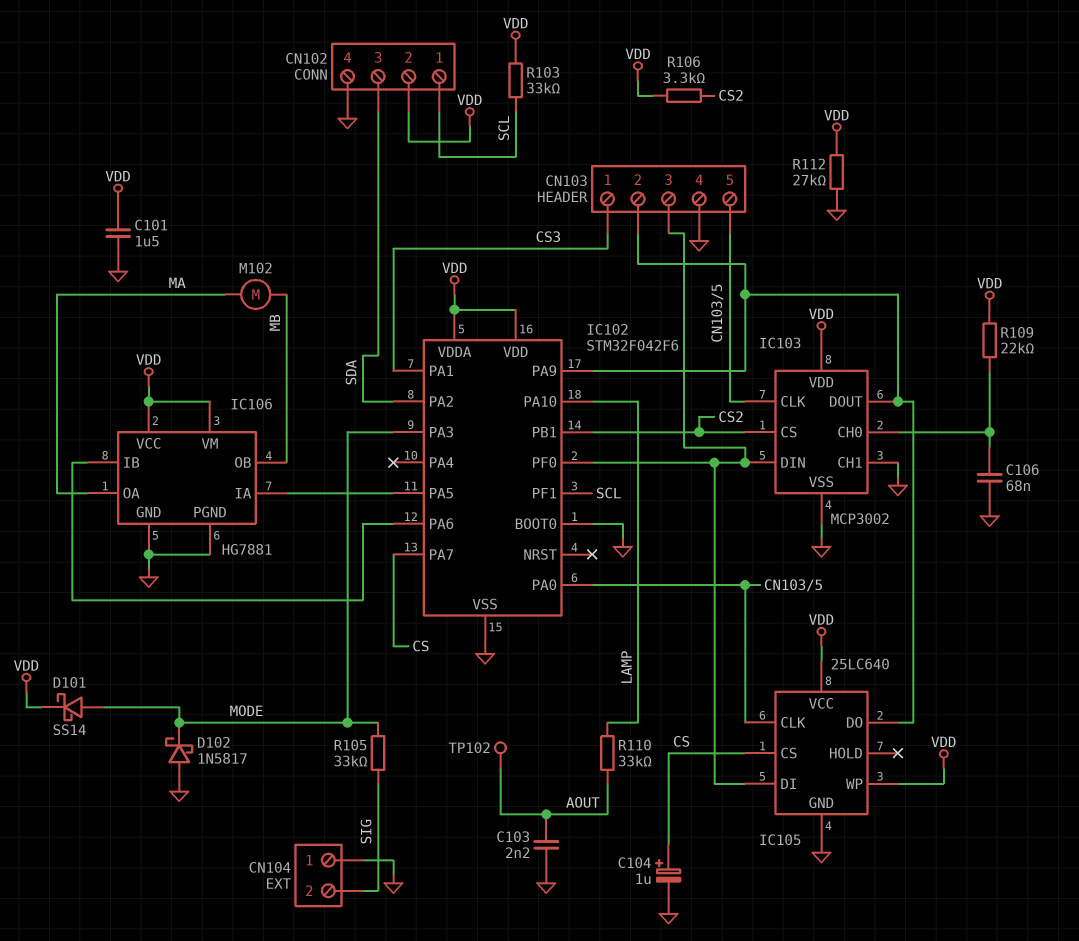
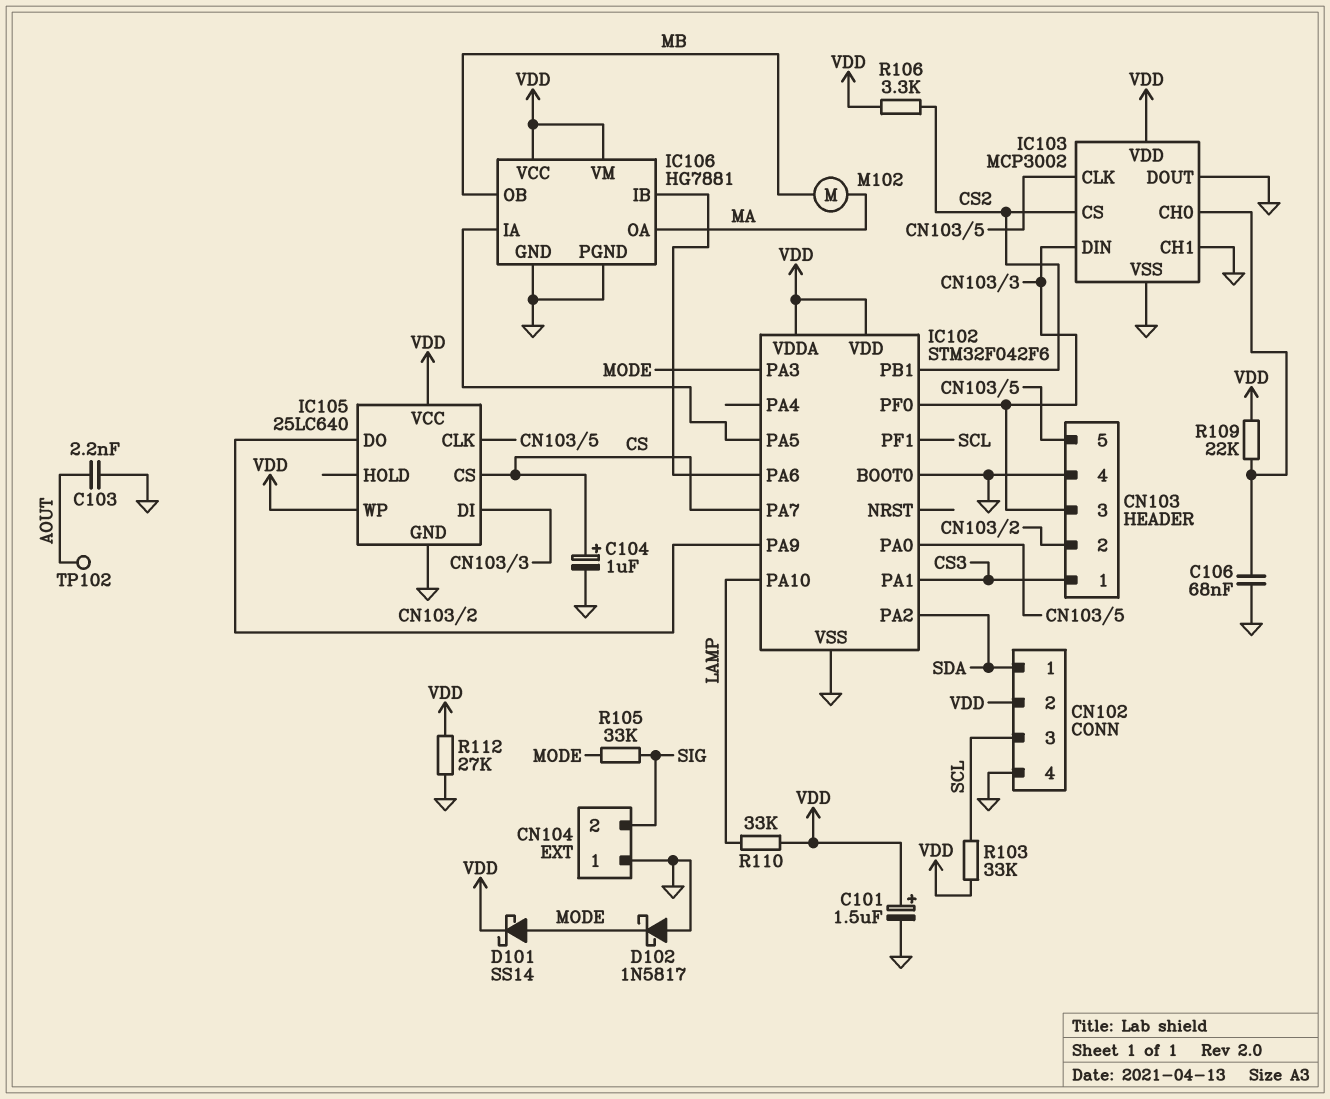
C101: 1.5uF (GND, VDD) -> 1.5uF (plus VDD, minus GND)
CN102 pin 1: SCL -> SDA
CN102 pin 3: SDA -> SCL
IC103 pin DOUT: CN103/2 -> GND
R110: 33k (AOUT, LAMP) -> 33k (LAMP, VDD)

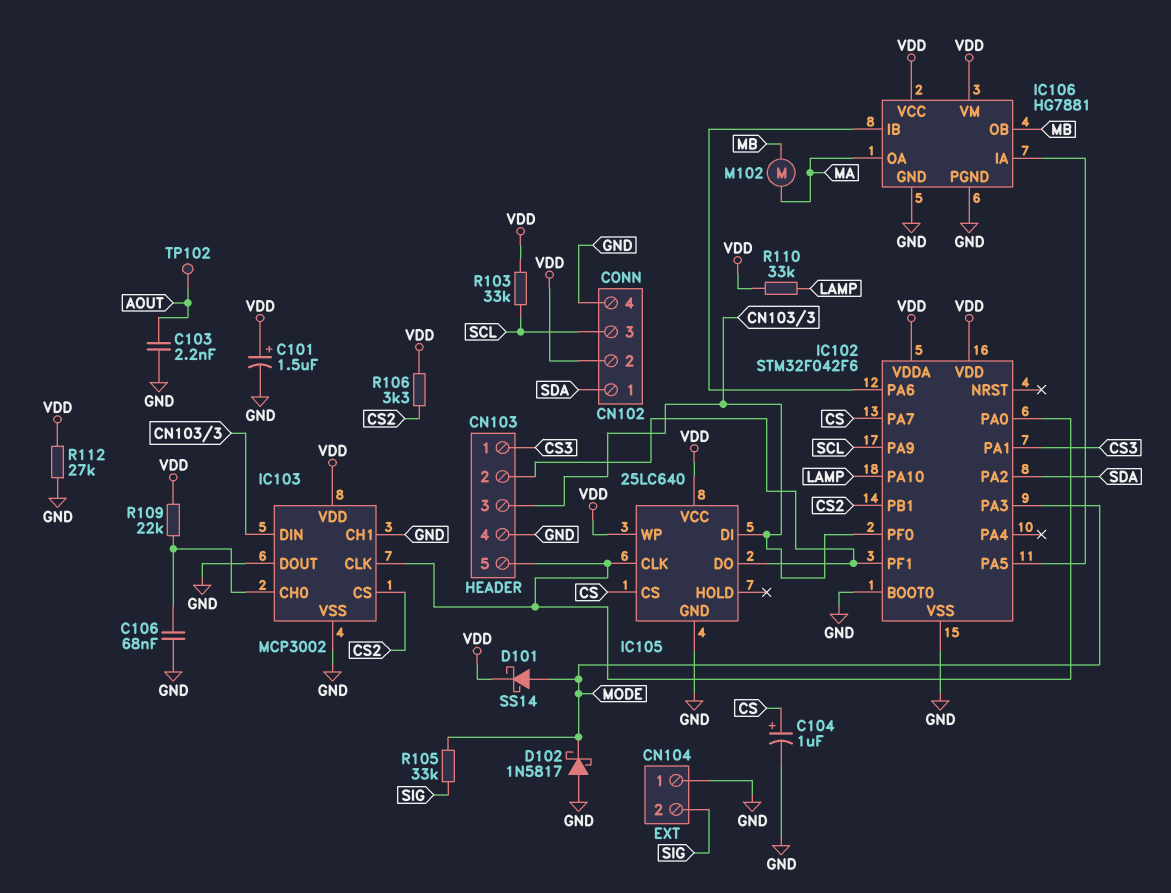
IC102 pin PA9: CN103/2 -> SCL
IC102 pin PF1: SCL -> CN103/2

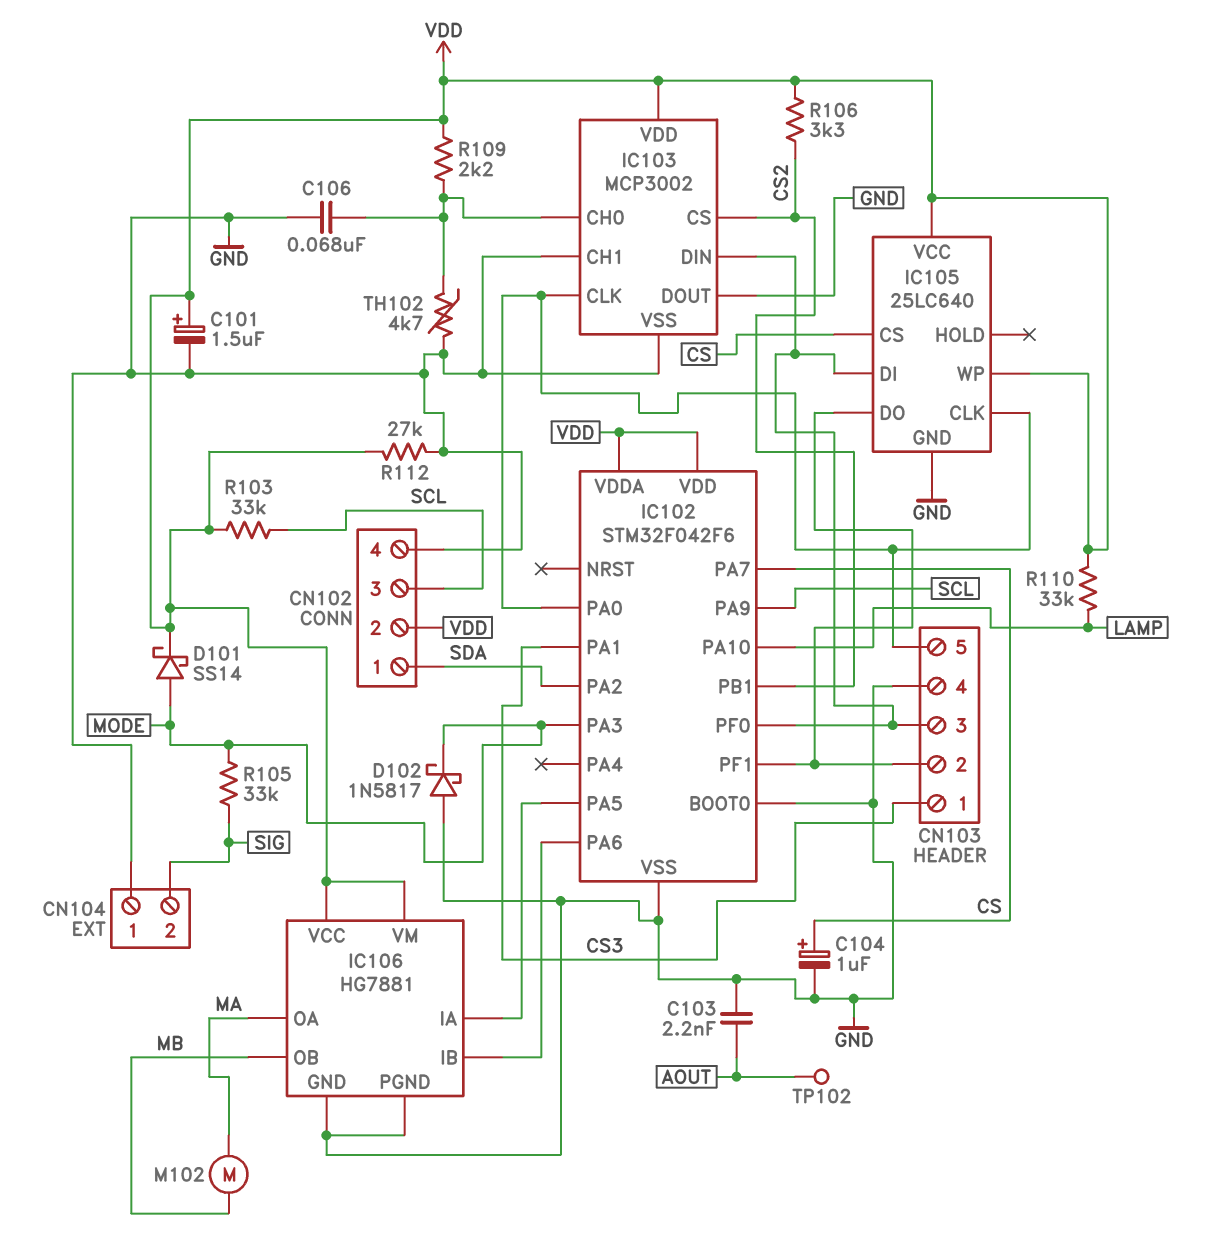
R109: 22k (IC103/CH0, VDD) -> 2.2k (IC103/CH0, VDD)
TH102: none -> 4.7k (GND, IC103/CH0)

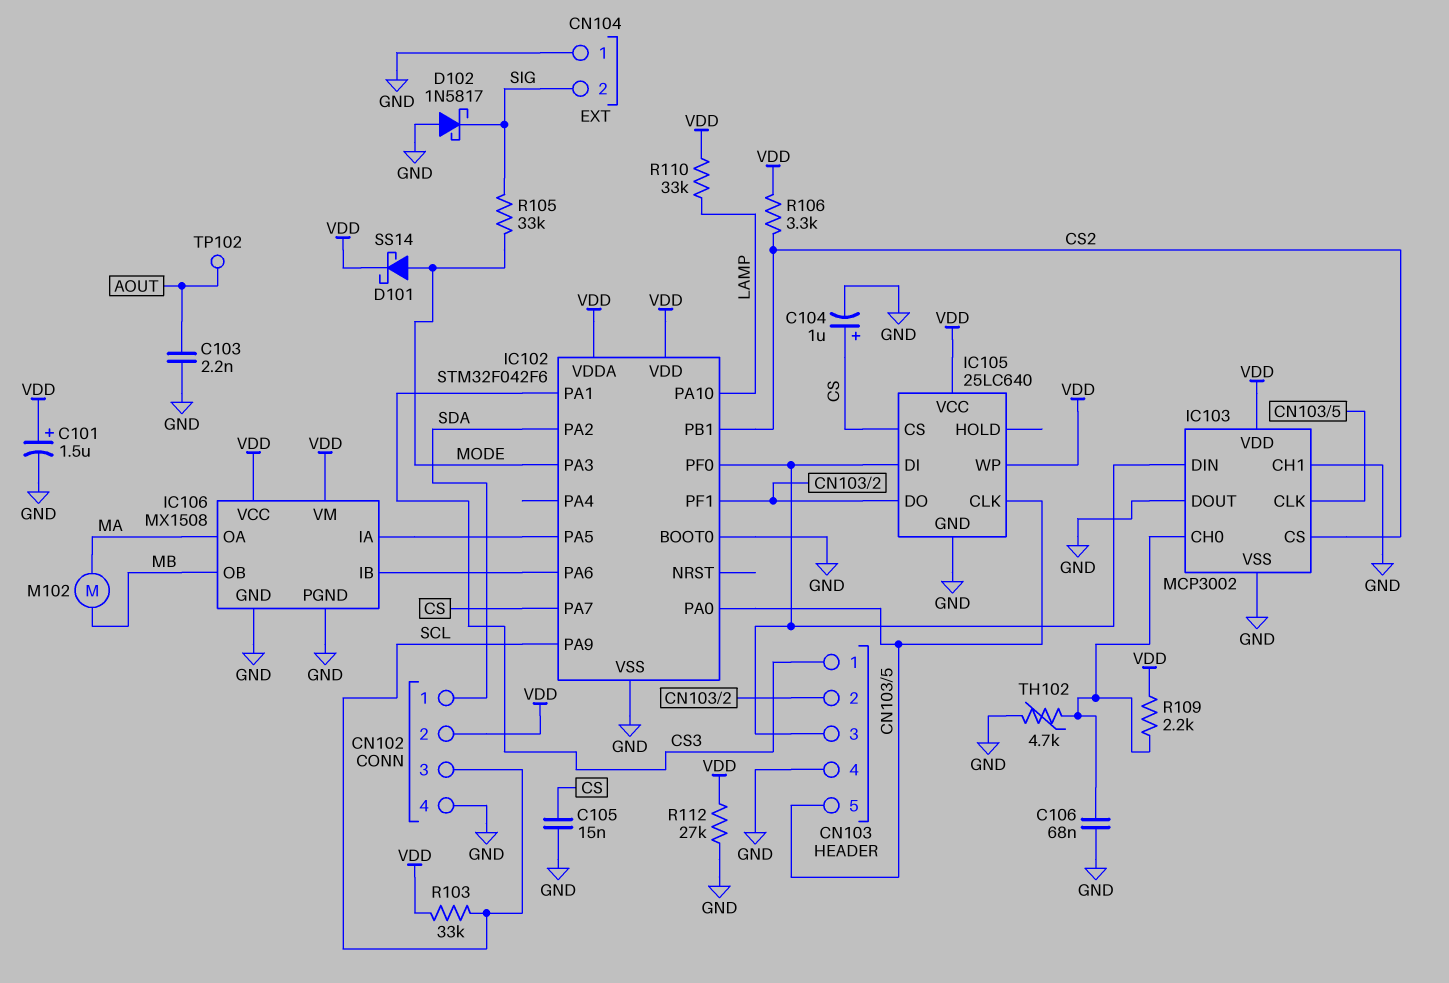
C105: none -> 15nF (CS, GND)
D102: schottky 1N5817 (A GND, K MODE) -> schottky 1N5817 (A GND, K SIG)
IC106: HG7881 -> MX1508

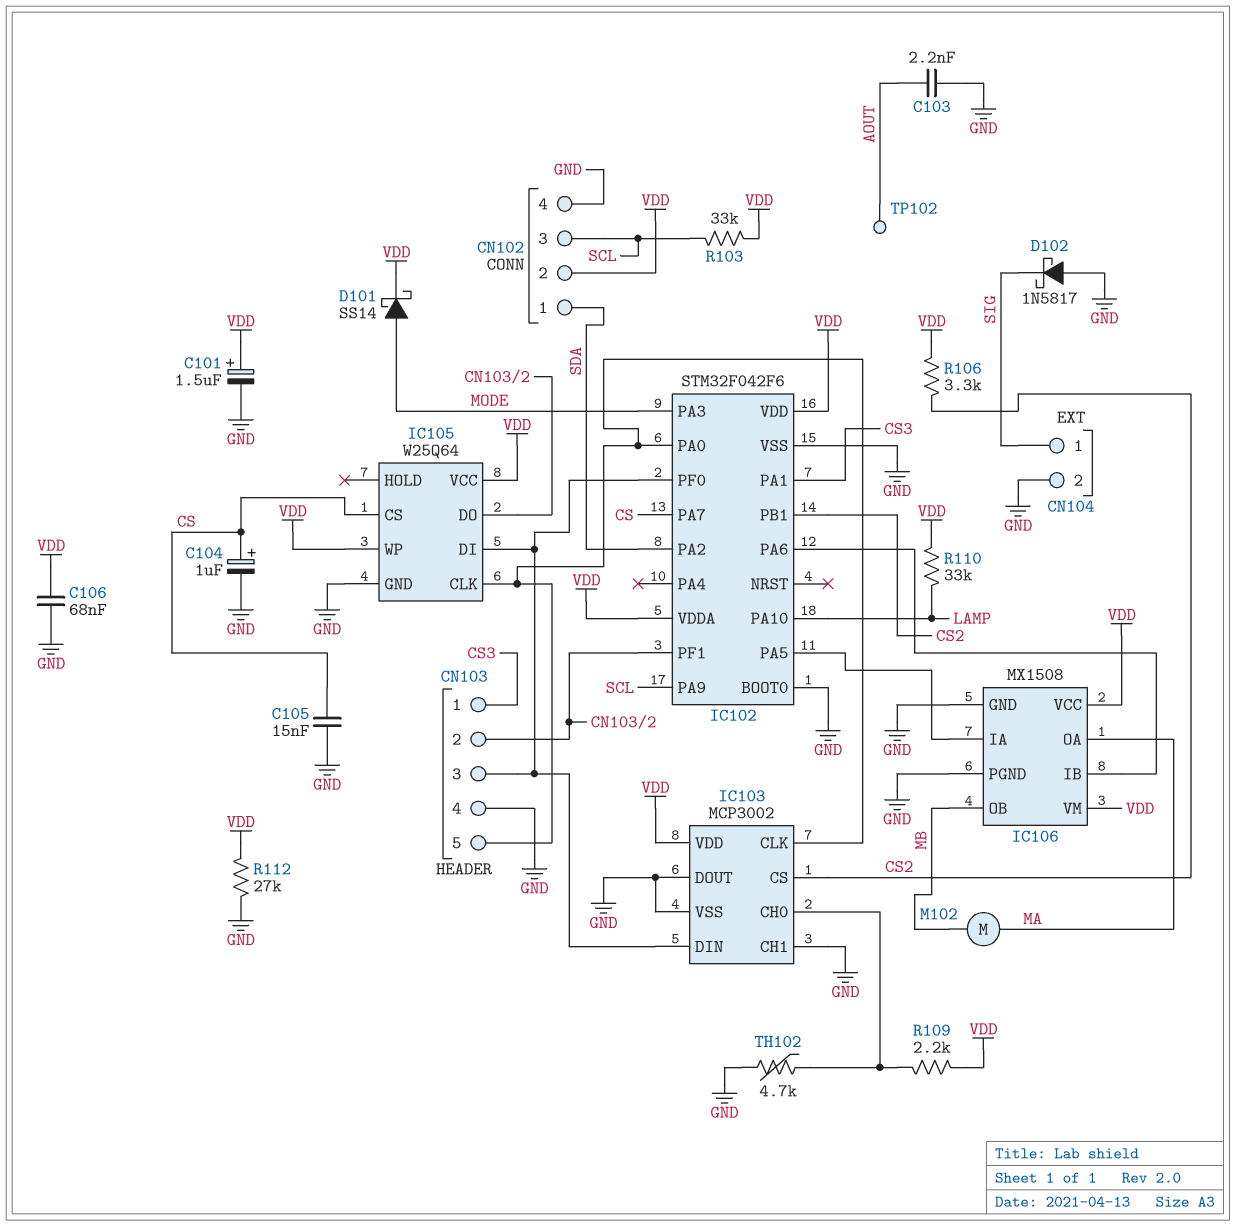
C106: 68nF (GND, IC103/CH0) -> 68nF (GND, VDD)
CN104 pin 1: GND -> SIG
CN104 pin 2: SIG -> GND
IC105: 25LC640 -> W25Q64
R105: 33k (MODE, SIG) -> none

